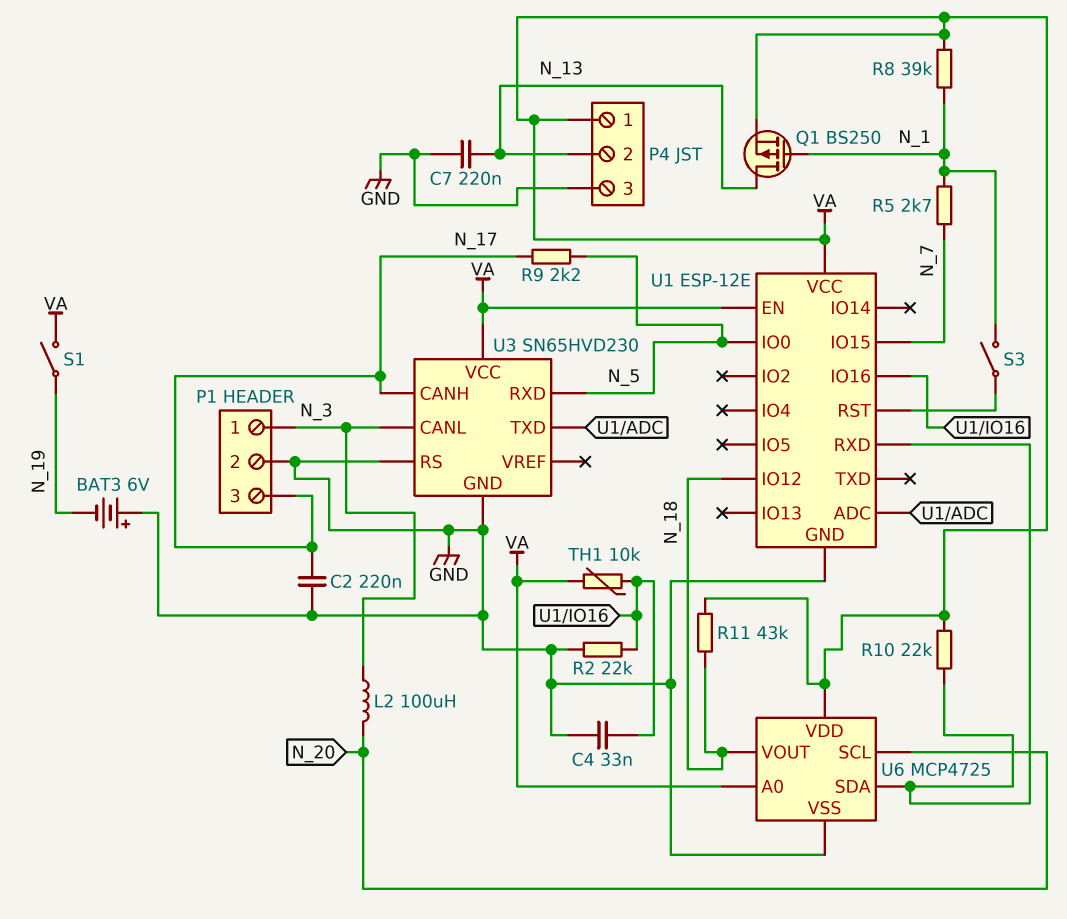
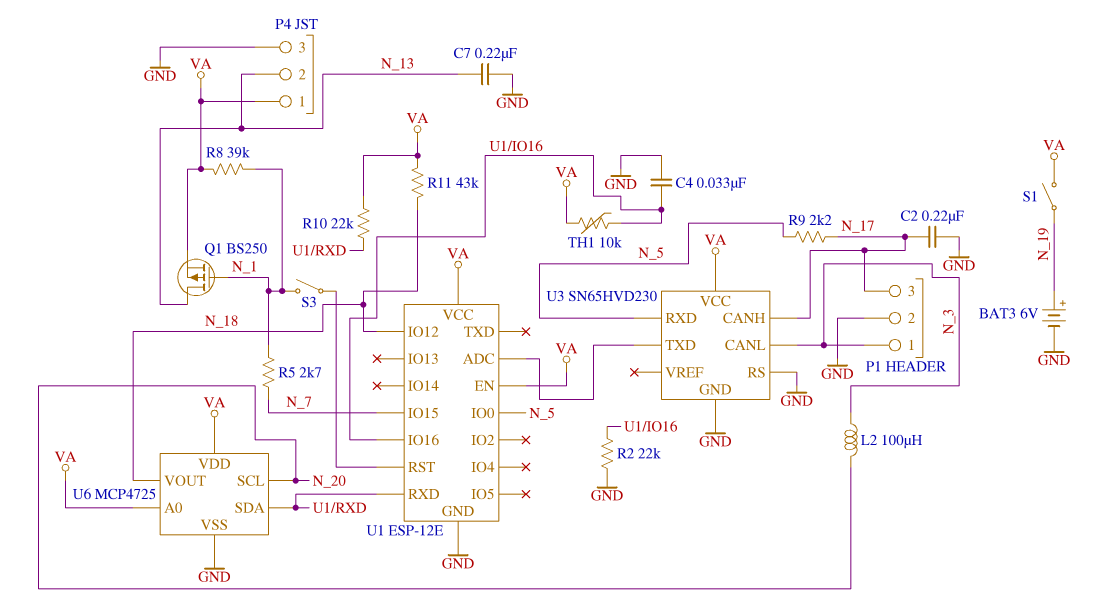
BAT3: 6V (plus GND, minus N_19) -> 6V (plus N_19, minus GND)

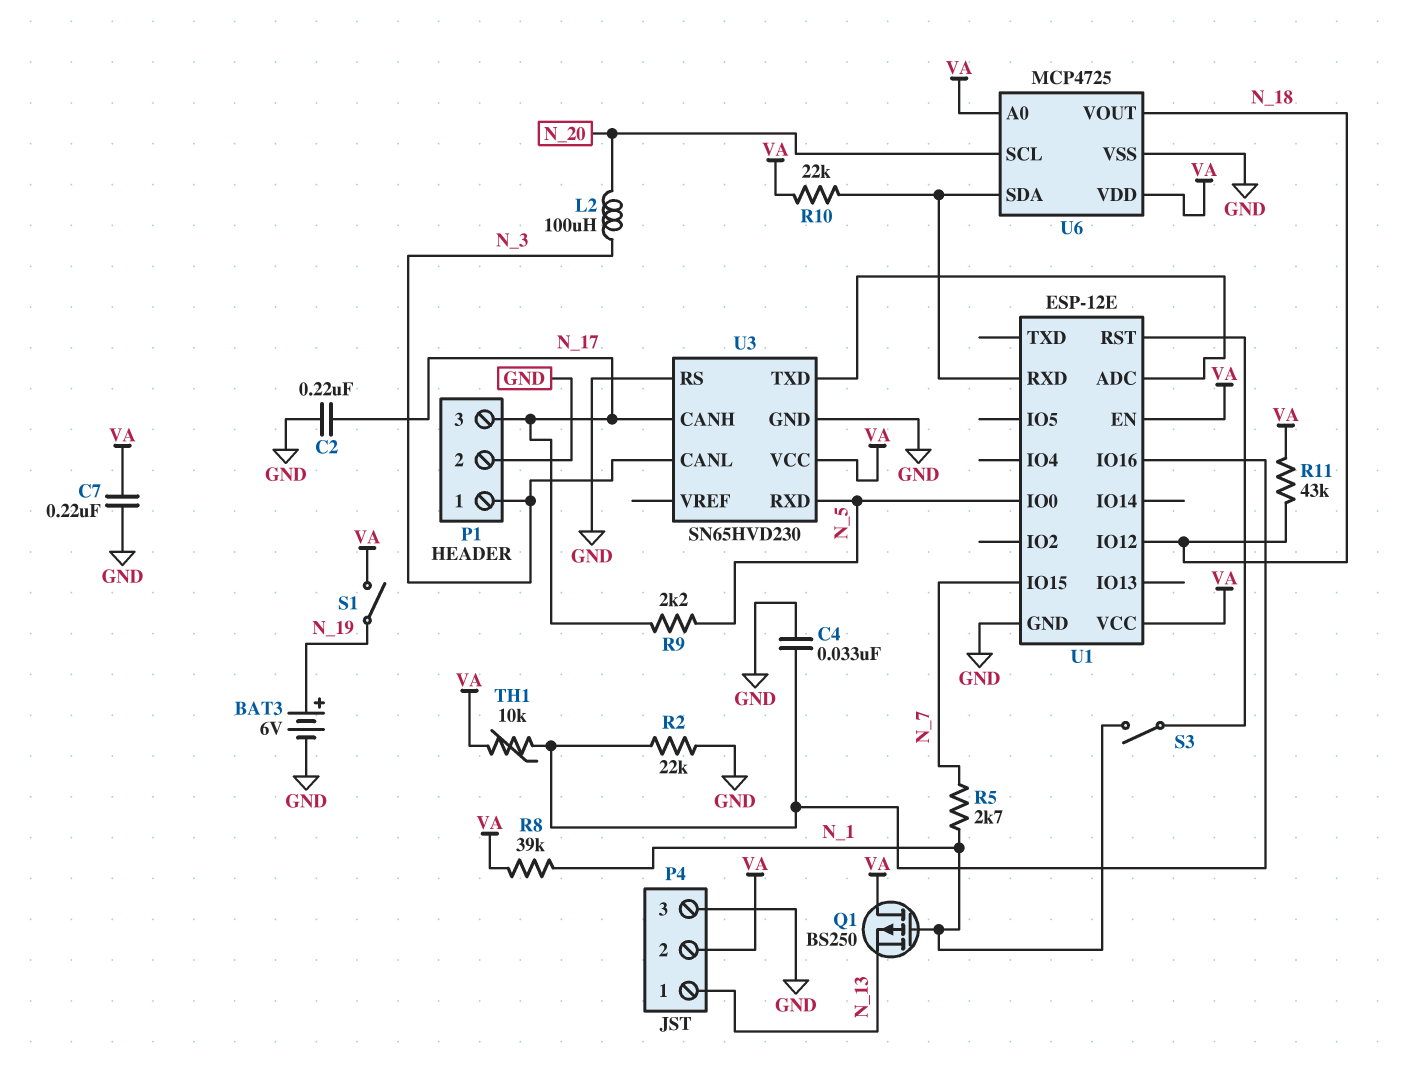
C7: 220nF (GND, N_13) -> 220nF (GND, VA)
P4 pin 1: VA -> N_13
P4 pin 2: N_13 -> VA
Q1: PMOS BS250 (G N_1, D N_13, S VA) -> PMOS BS250 (G N_1, D VA, S N_13)

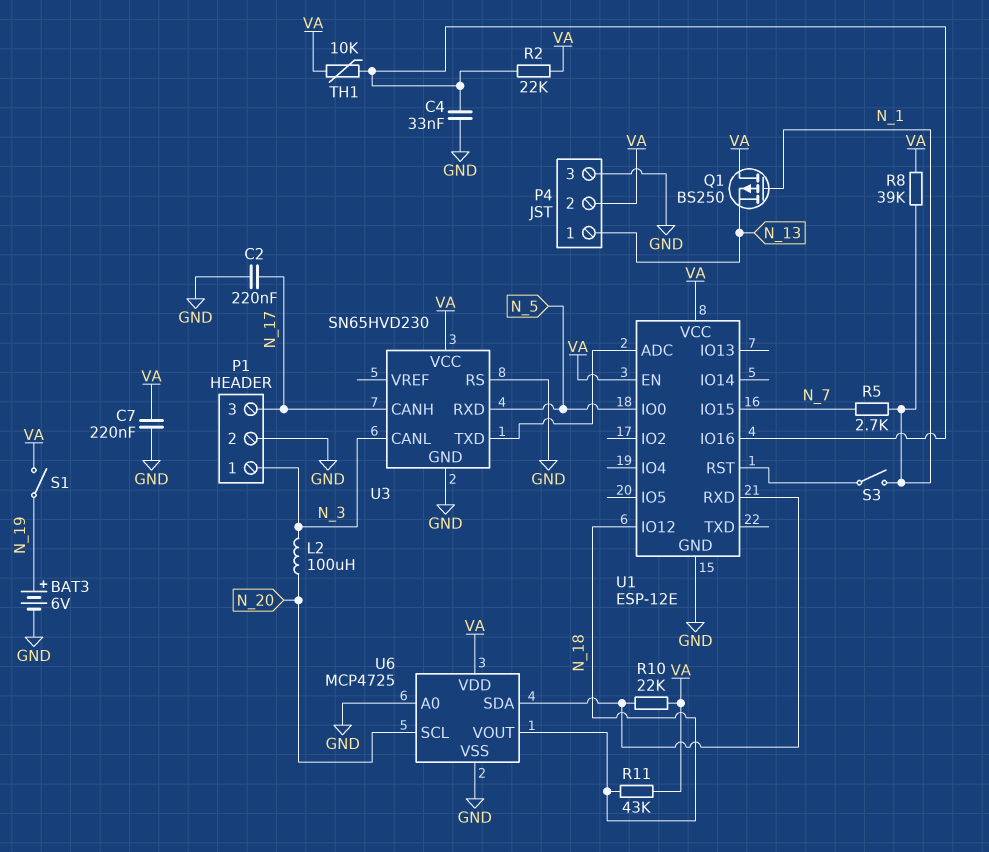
R2: 22k (GND, U1/IO16) -> 22k (U1/IO16, VA)
R9: 2.2k (N_5, N_17) -> none
U6 pin A0: VA -> GND

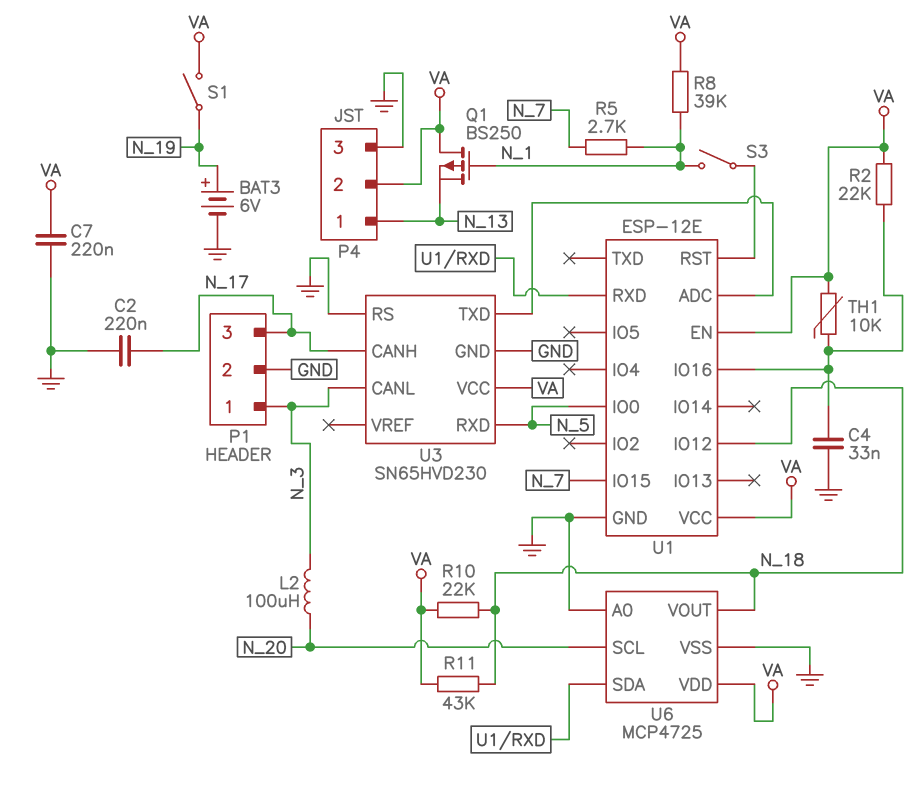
R10: 22k (U1/RXD, VA) -> 22k (N_18, VA)

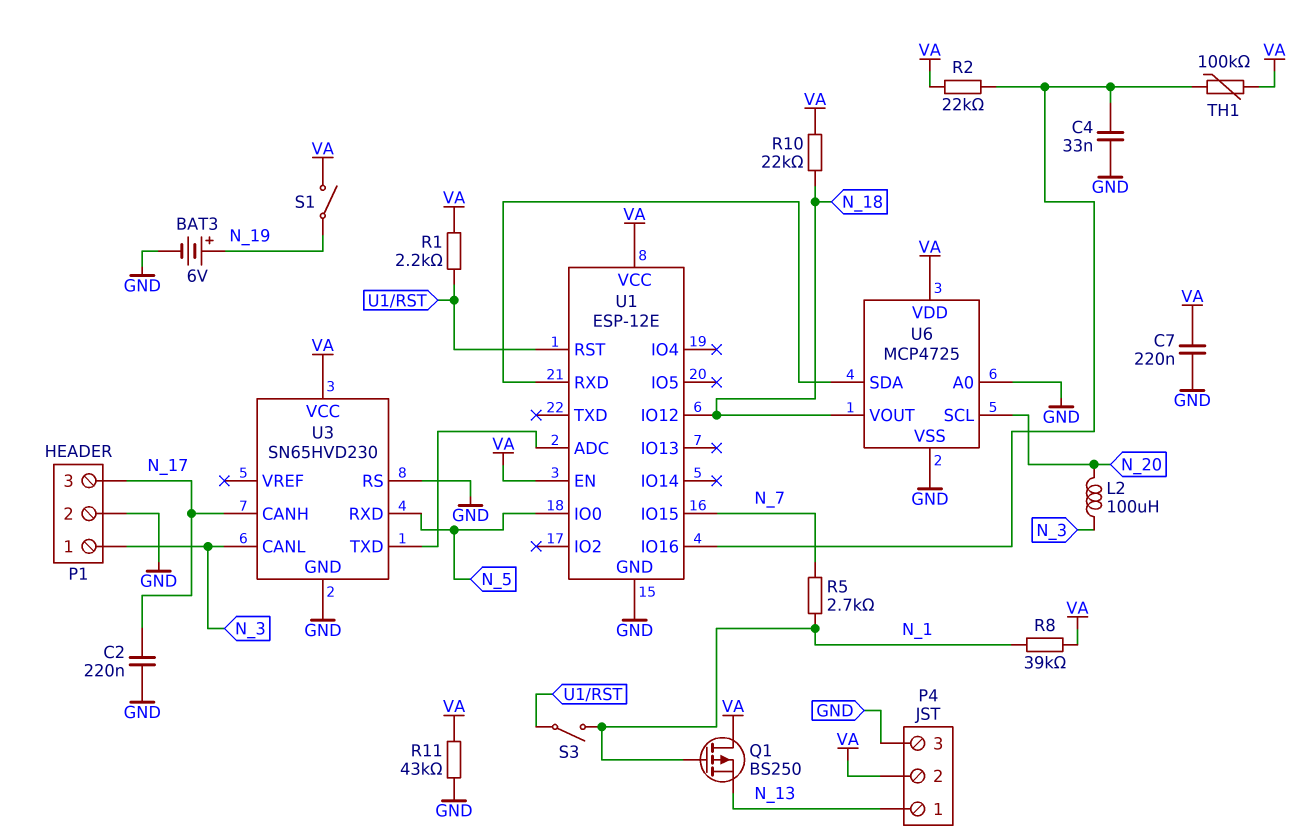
R1: none -> 2.2k (U1/RST, VA)
R11: 43k (N_18, VA) -> 43k (GND, VA)
TH1: 10k (U1/IO16, VA) -> 100k (U1/IO16, VA)

